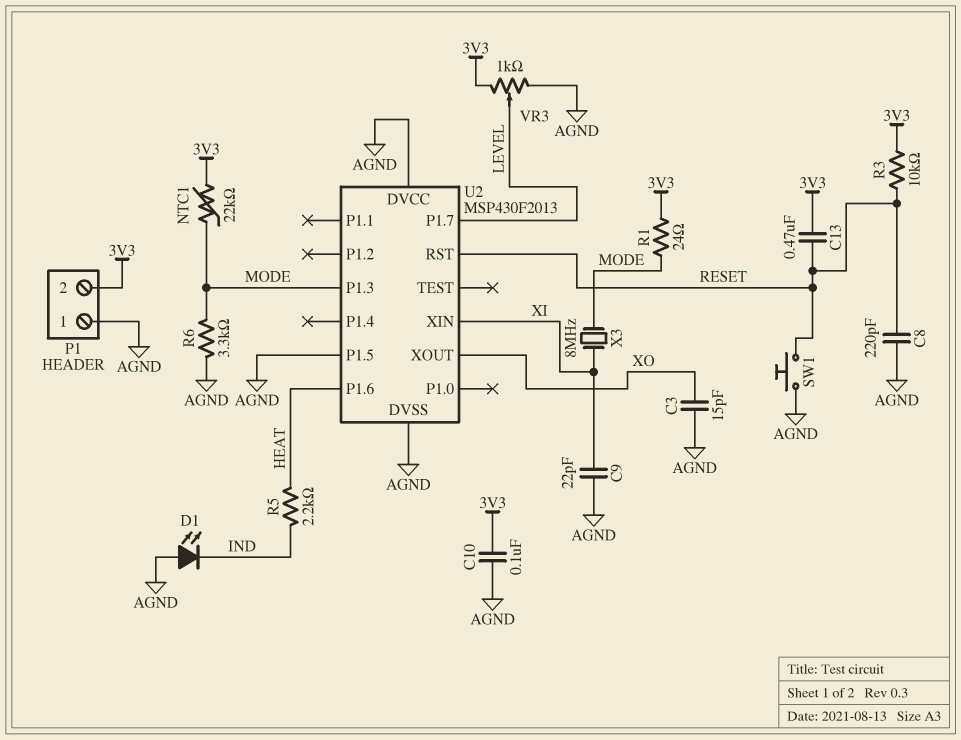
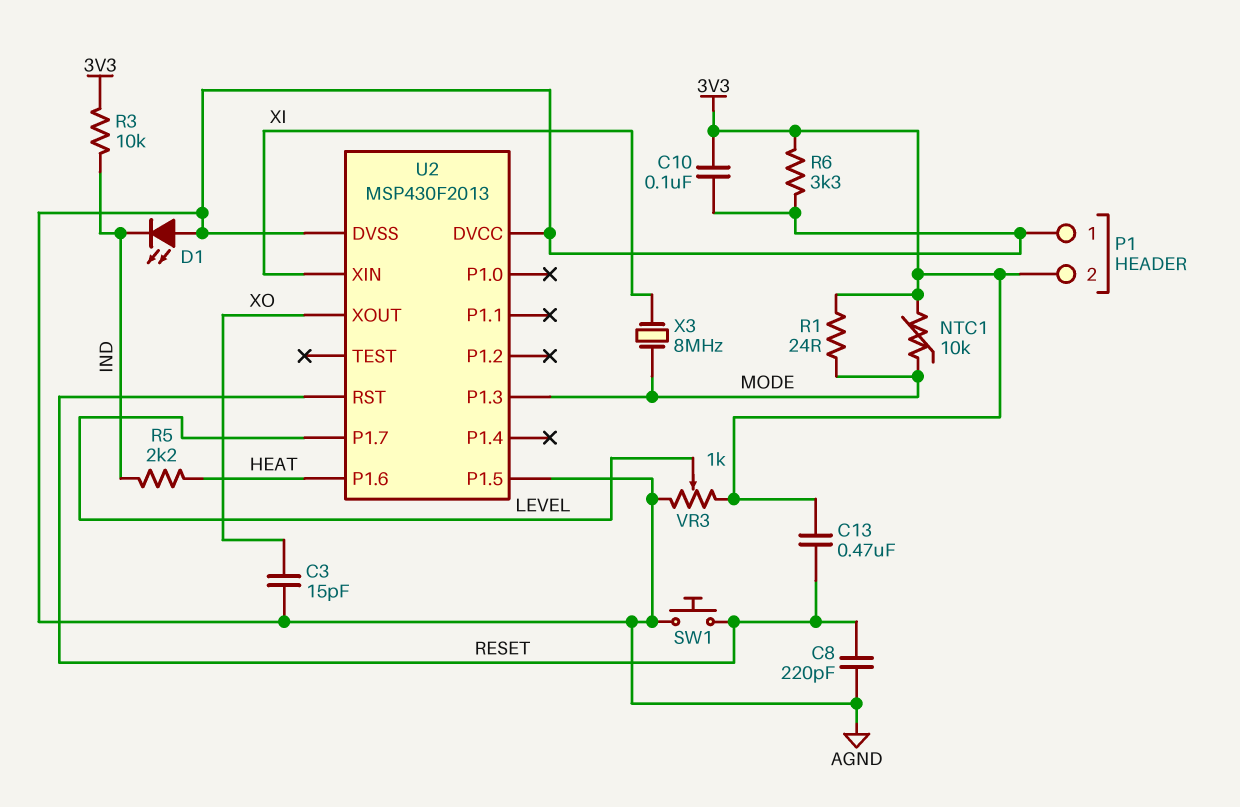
C9: 22pF (AGND, XI) -> none
NTC1: 22k (3V3, MODE) -> 10k (3V3, MODE)
R3: 10k (3V3, RESET) -> 10k (3V3, IND)
R6: 3.3k (AGND, MODE) -> 3.3k (3V3, AGND)

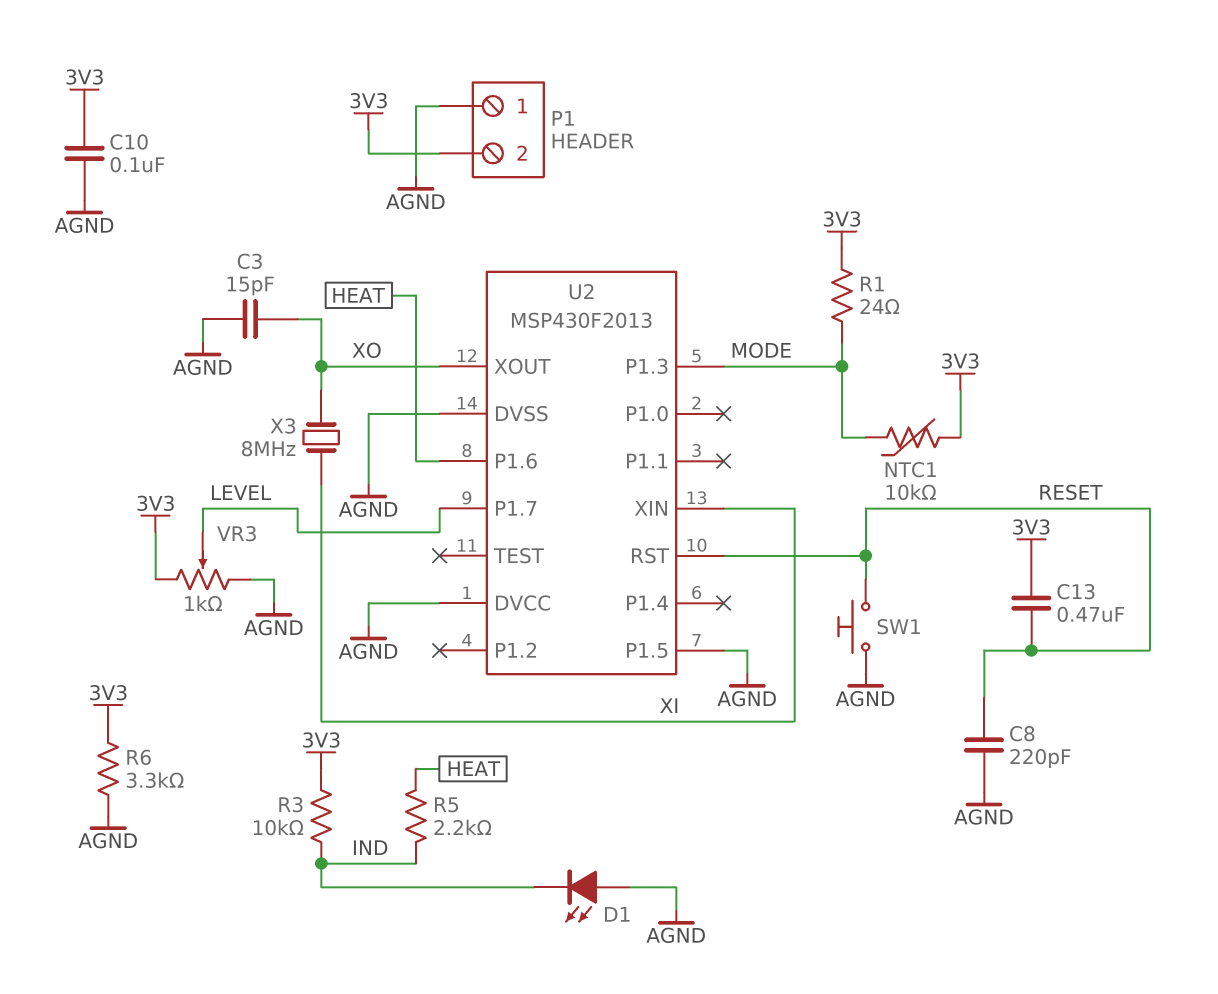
X3: 8MHz (MODE, XI) -> 8MHz (XI, XO)

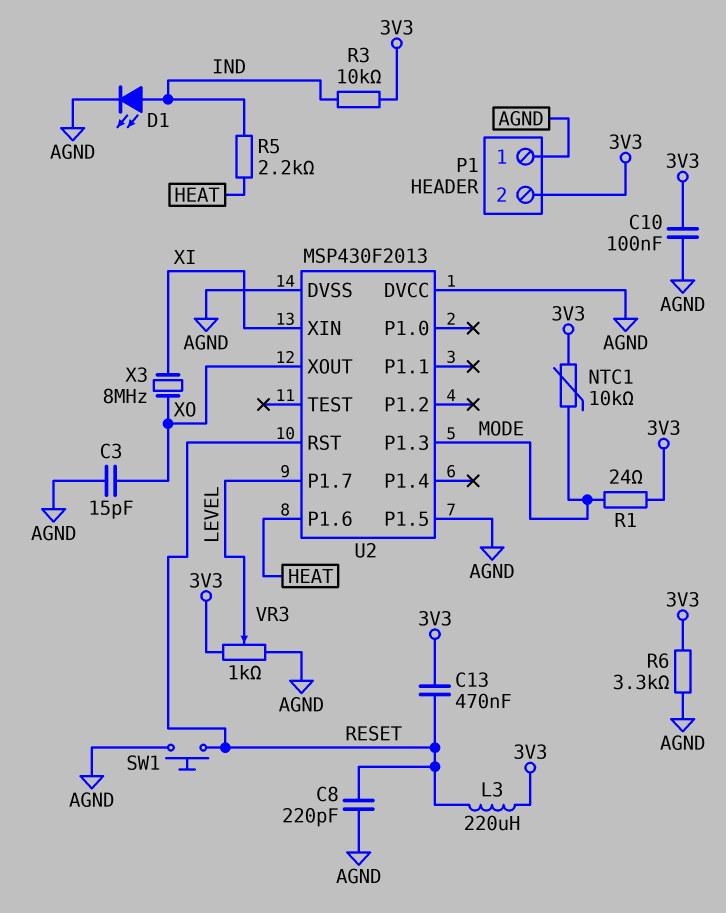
D1: LED (A AGND, K IND) -> LED (A IND, K AGND)
L3: none -> 220uH (3V3, RESET)

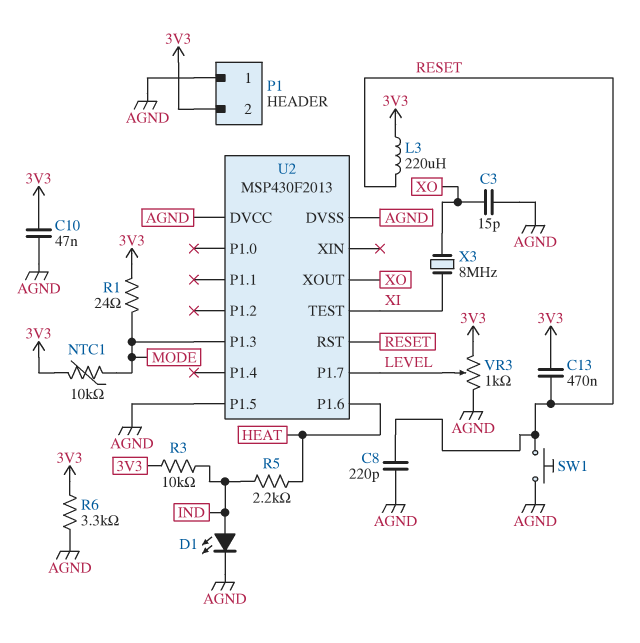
C10: 100nF (3V3, AGND) -> 47nF (3V3, AGND)
U2 pin TEST: none -> XI
U2 pin XIN: XI -> none

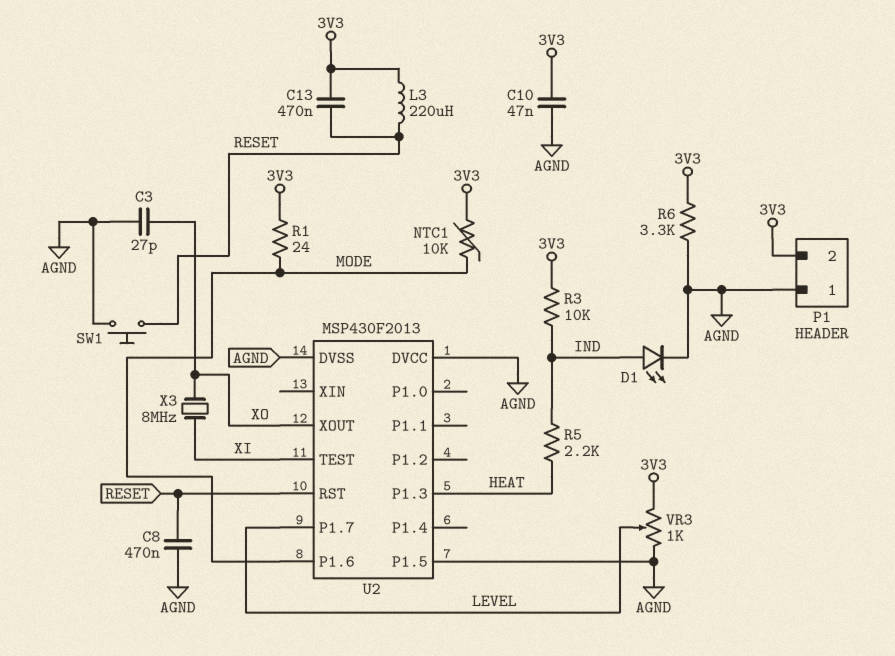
C3: 15pF (AGND, XO) -> 27pF (AGND, XO)
C8: 220pF (AGND, RESET) -> 470nF (AGND, RESET)
U2 pin P1.3: MODE -> HEAT
U2 pin P1.6: HEAT -> MODE

